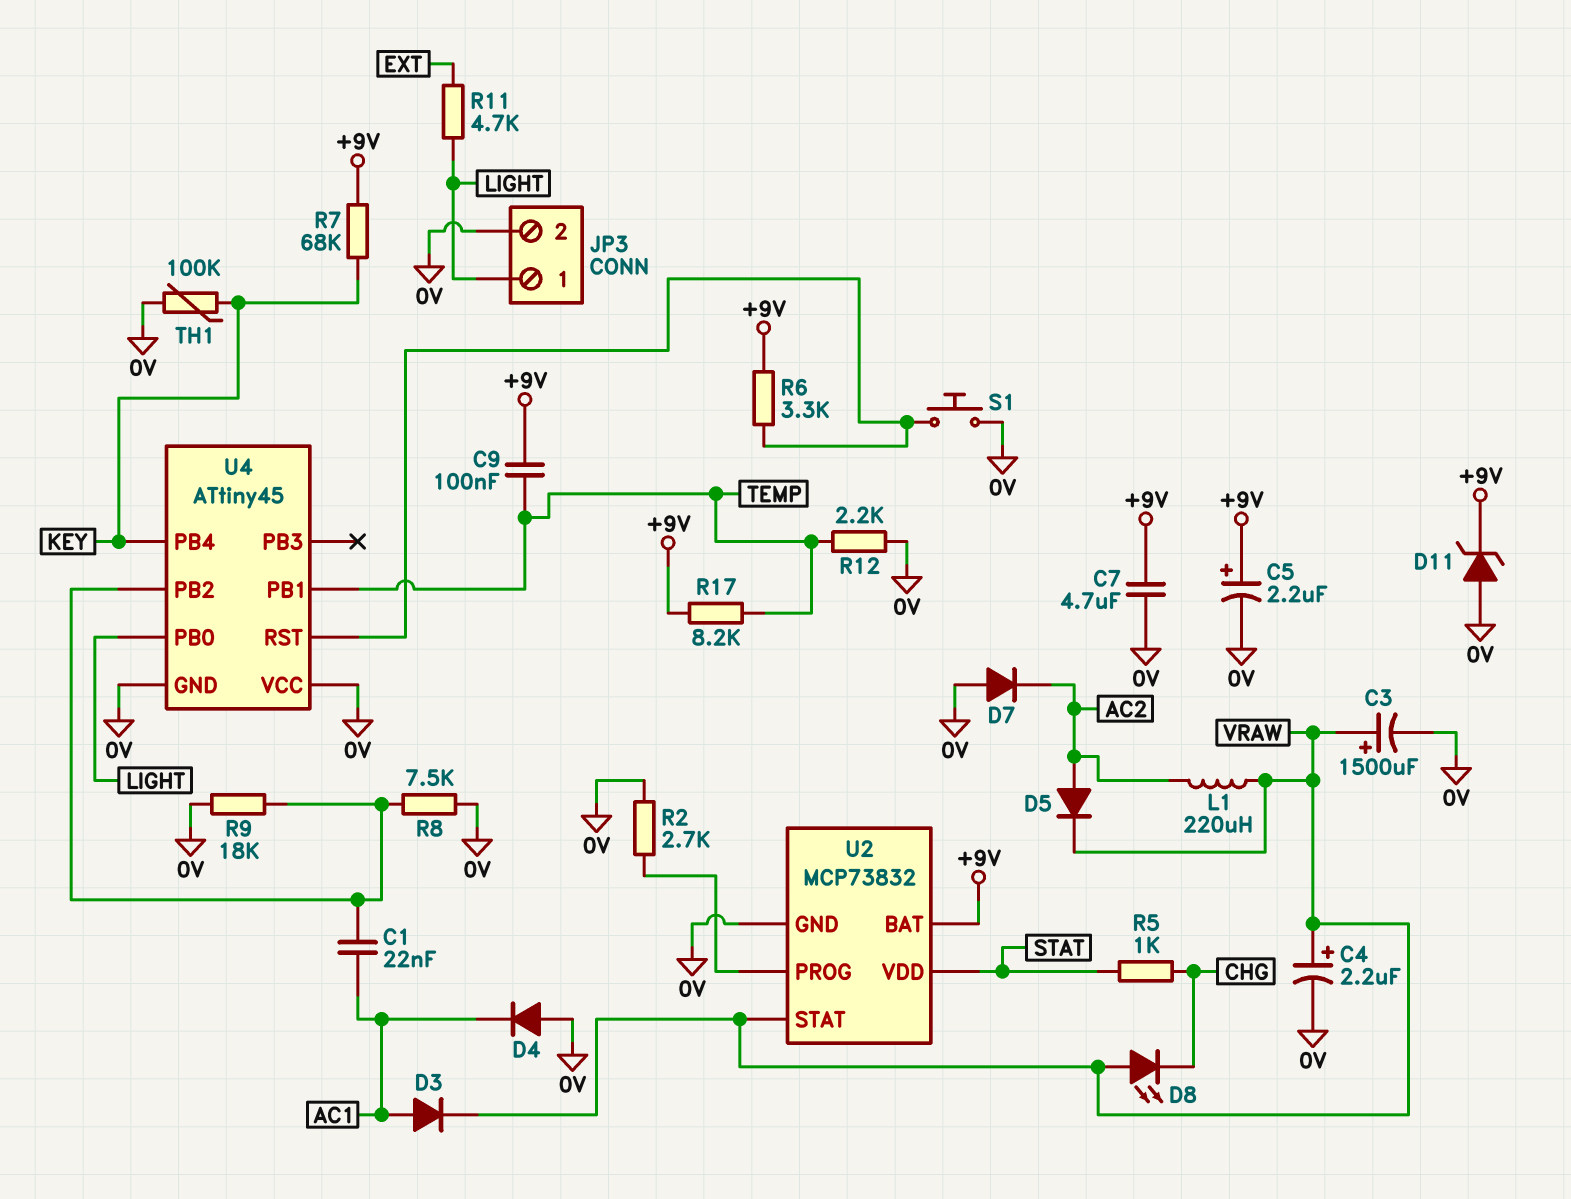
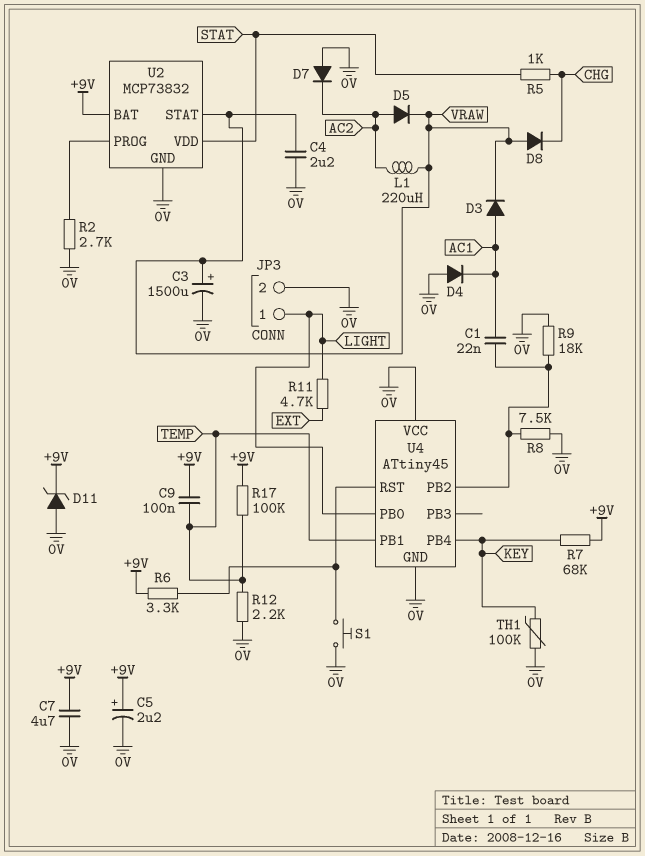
C4: 2.2uF (plus VRAW, minus 0V) -> 2.2uF (0V, VRAW)
D8: LED (A VRAW, K CHG) -> diode (A VRAW, K CHG)
R17: 8.2k (+9V, TEMP) -> 100k (+9V, TEMP)

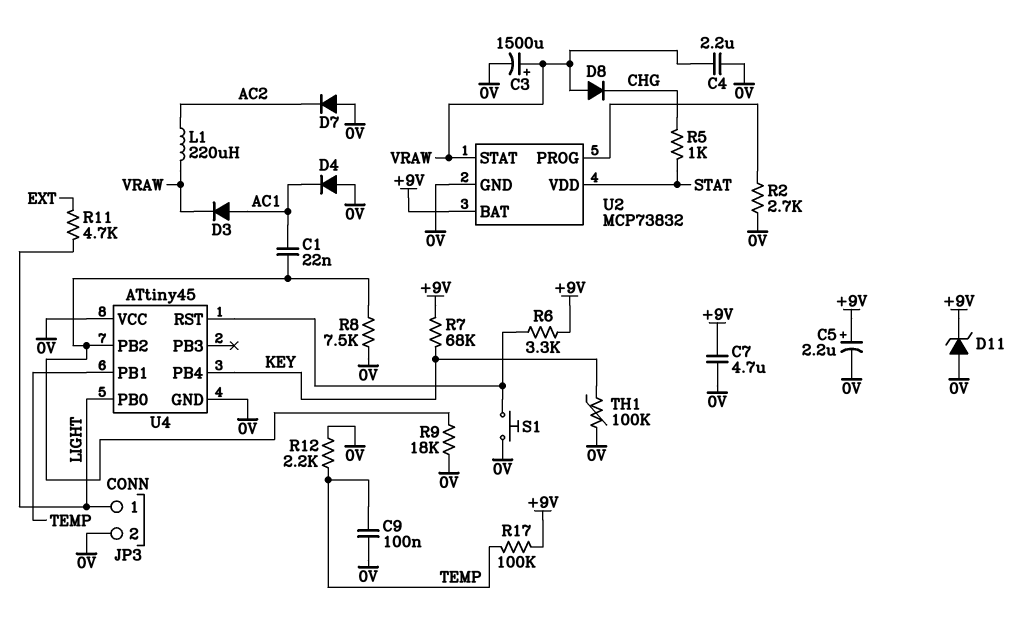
C9: 100nF (+9V, TEMP) -> 100nF (0V, TEMP)
D5: diode (A AC2, K VRAW) -> none

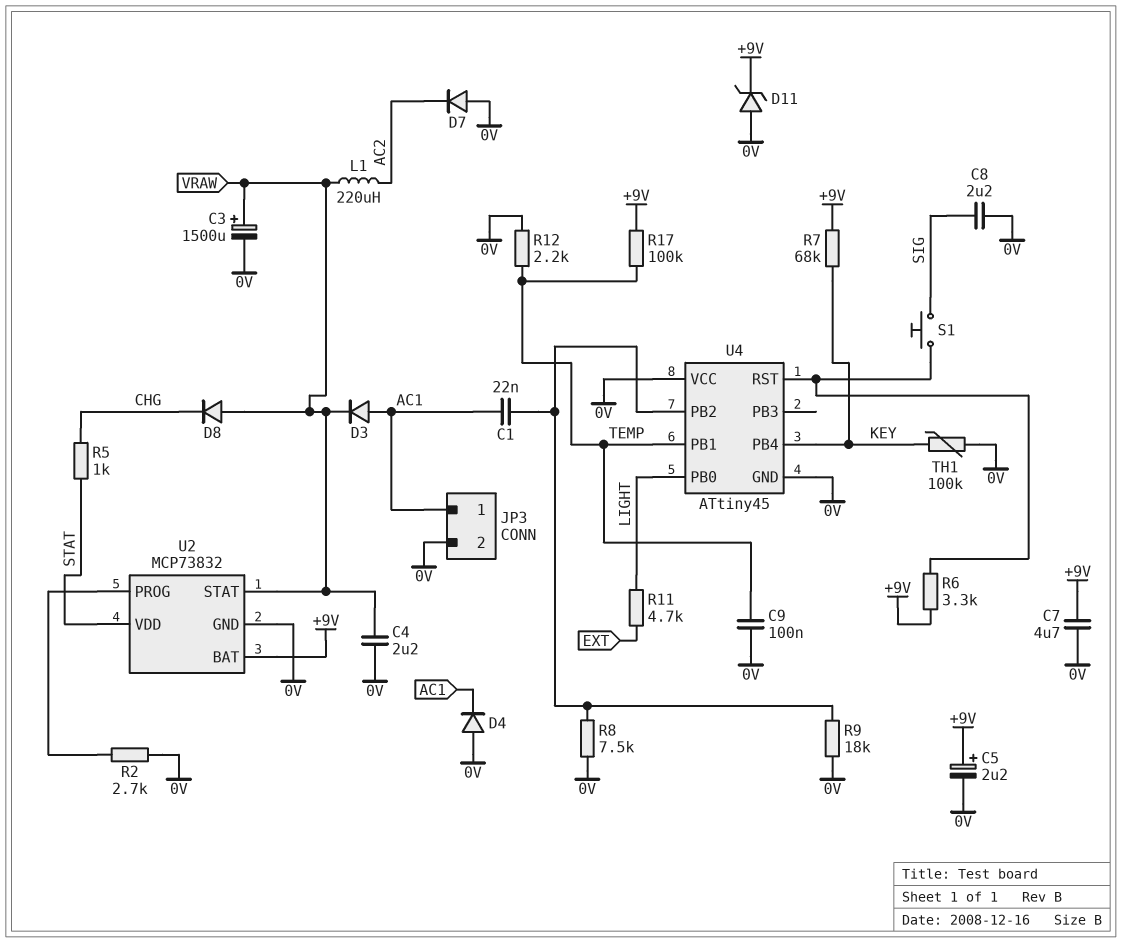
C8: none -> 2.2uF (0V, SIG)
JP3 pin 1: LIGHT -> AC1
S1: button (0V, U4/RST) -> button (SIG, U4/RST)

